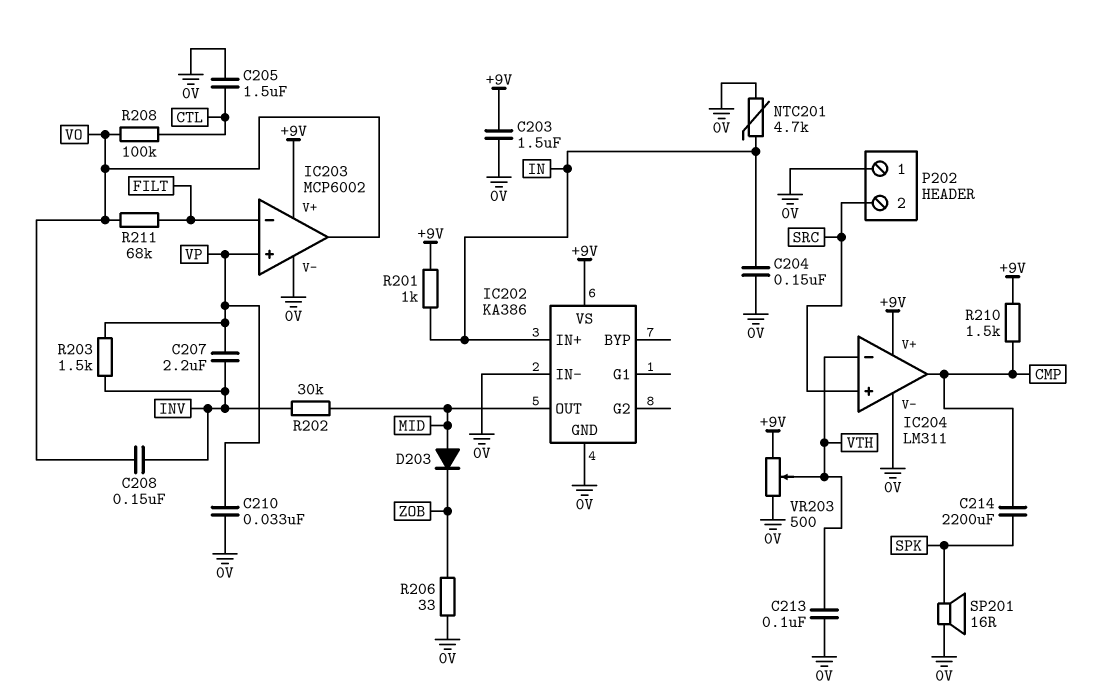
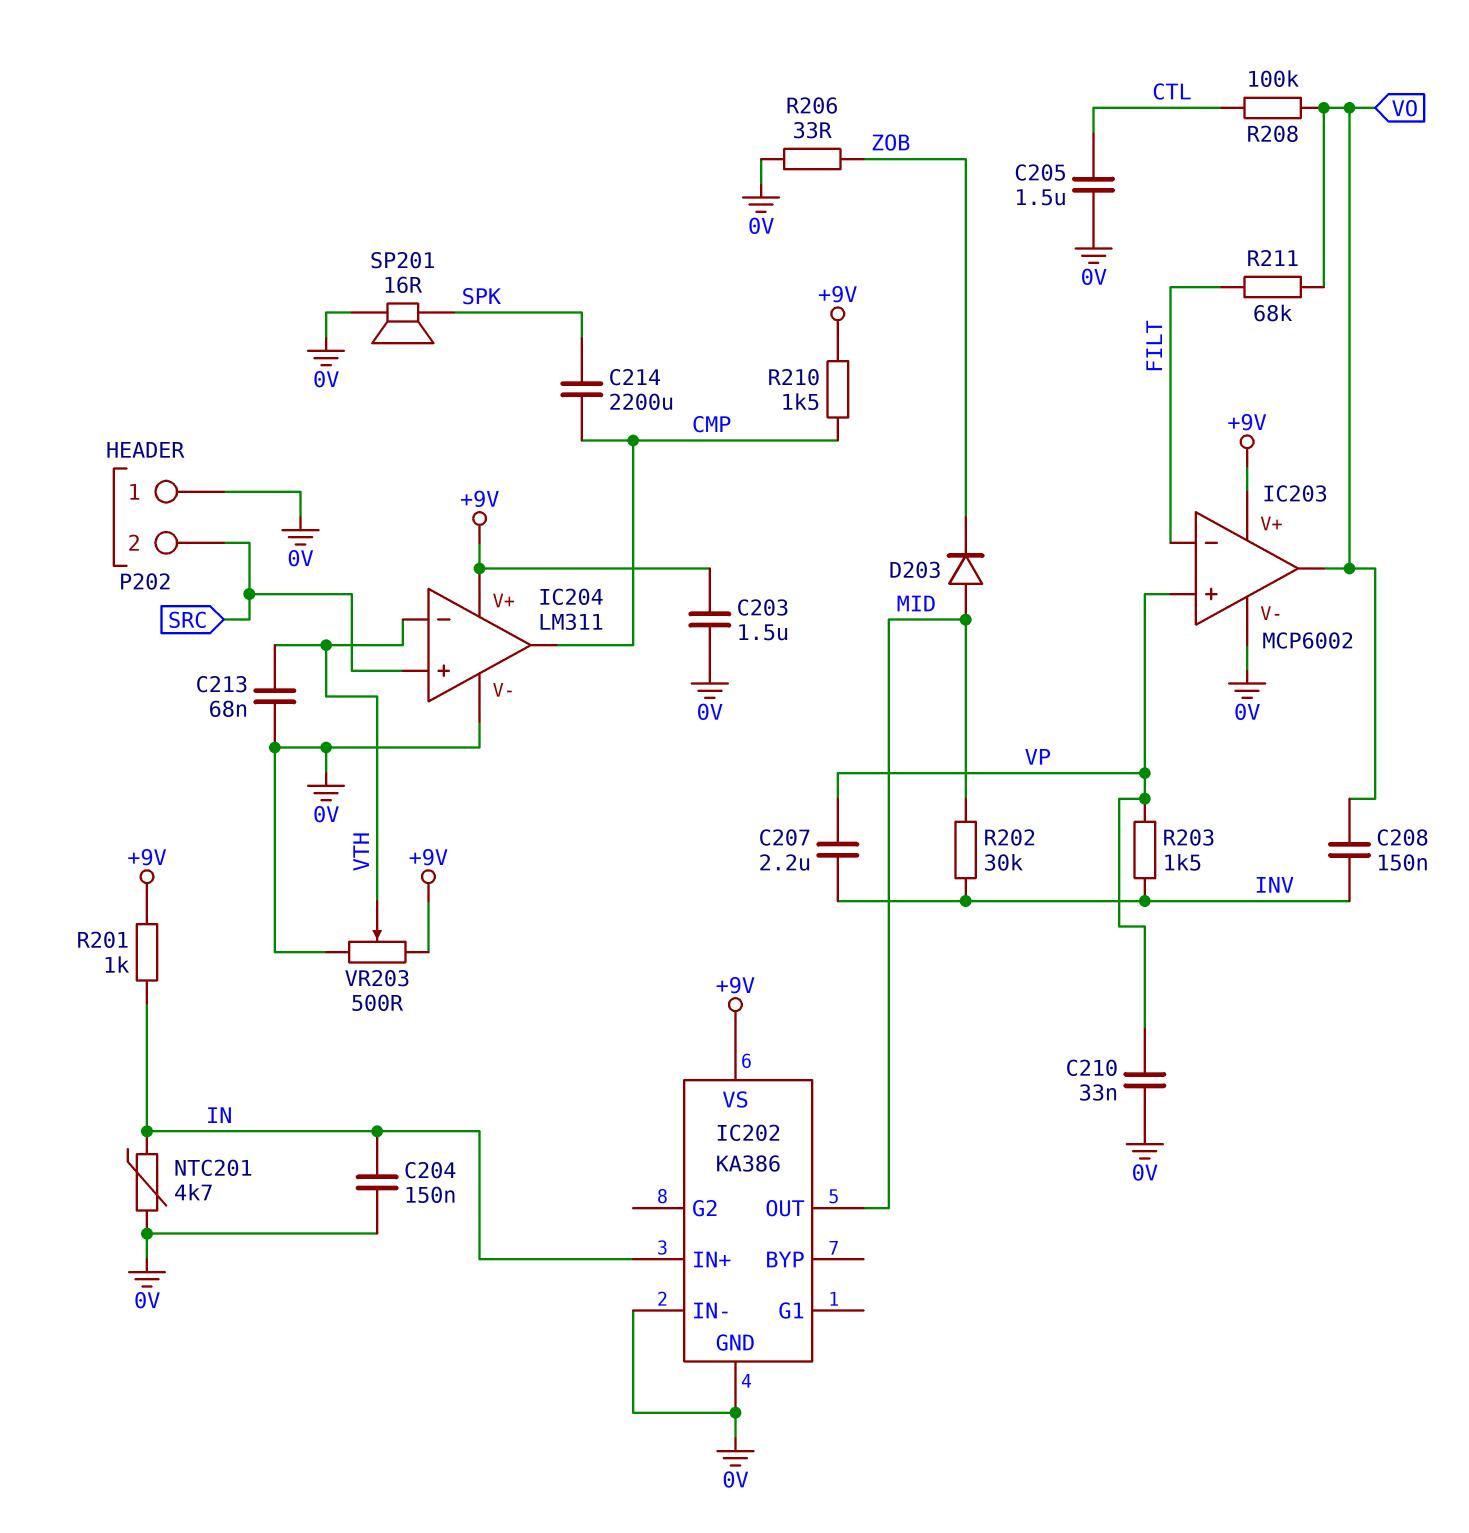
C213: 100nF (0V, VTH) -> 68nF (0V, VTH)

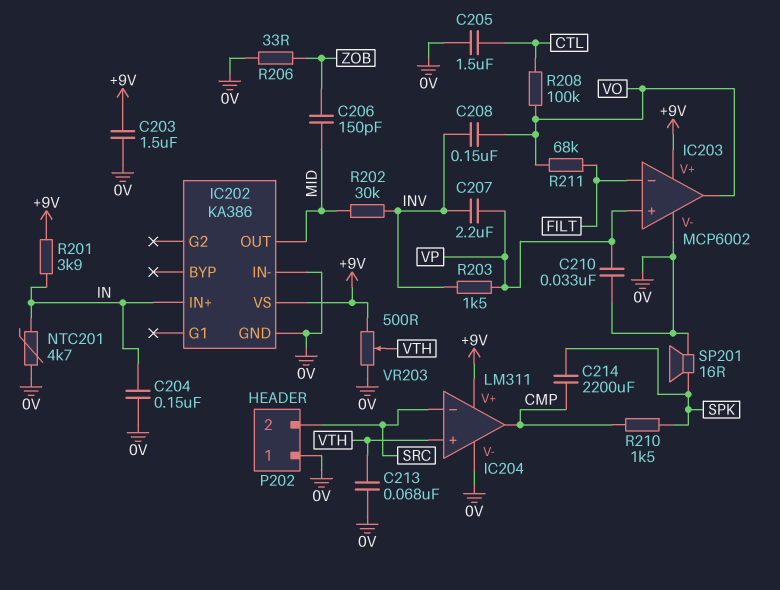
C206: none -> 150pF (MID, ZOB)
D203: diode (A MID, K ZOB) -> none
IC204 pin in+: SRC -> VTH
IC204 pin in-: VTH -> SRC
R201: 1k (+9V, IN) -> 3.9k (+9V, IN)
R210: 1.5k (+9V, CMP) -> 1.5k (CMP, SPK)

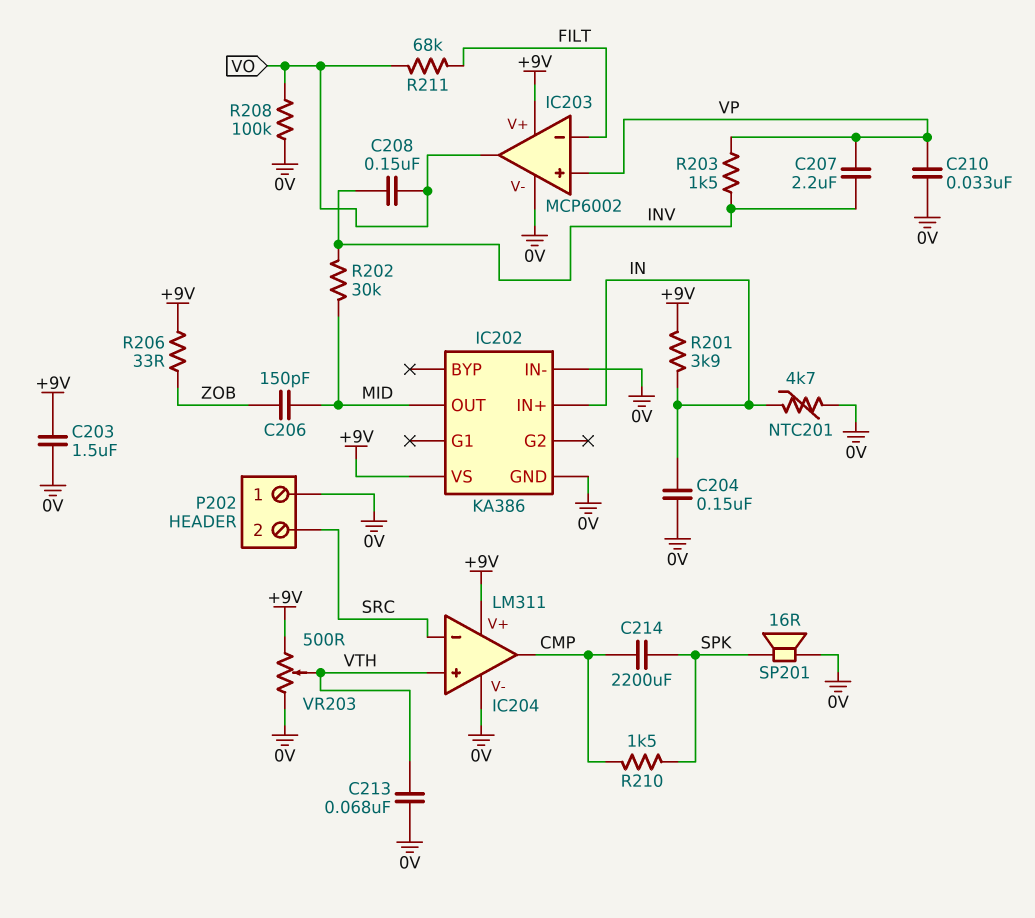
C205: 1.5uF (0V, CTL) -> none
R206: 33 (0V, ZOB) -> 33 (+9V, ZOB)
R208: 100k (CTL, VO) -> 100k (0V, VO)

